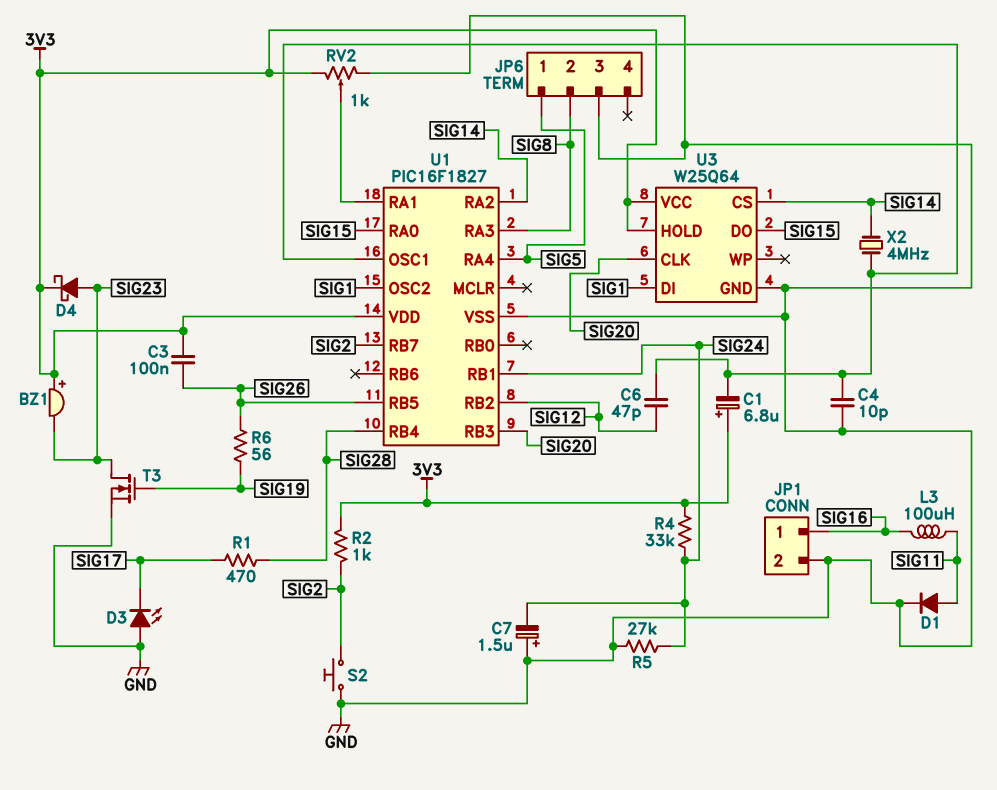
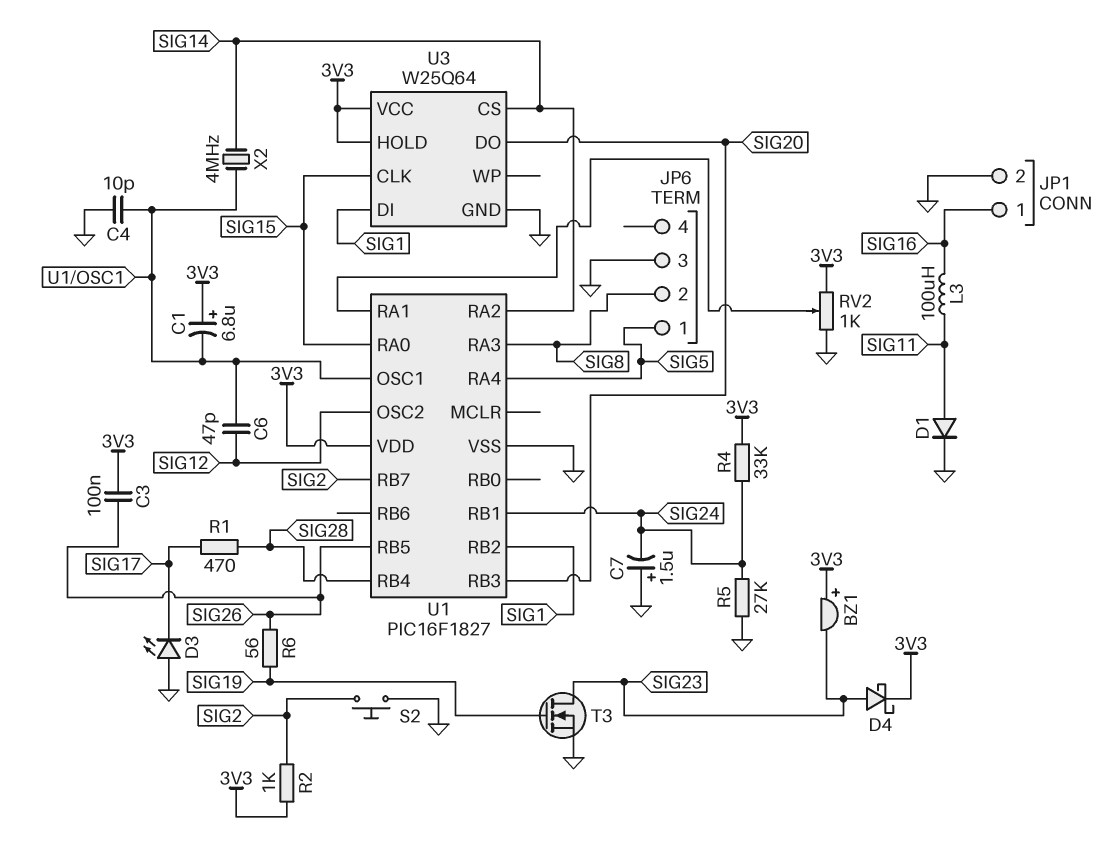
U1 pin OSC2: SIG1 -> SIG12
U1 pin RB2: SIG12 -> SIG1
U3 pin CLK: SIG20 -> SIG15
U3 pin DO: SIG15 -> SIG20

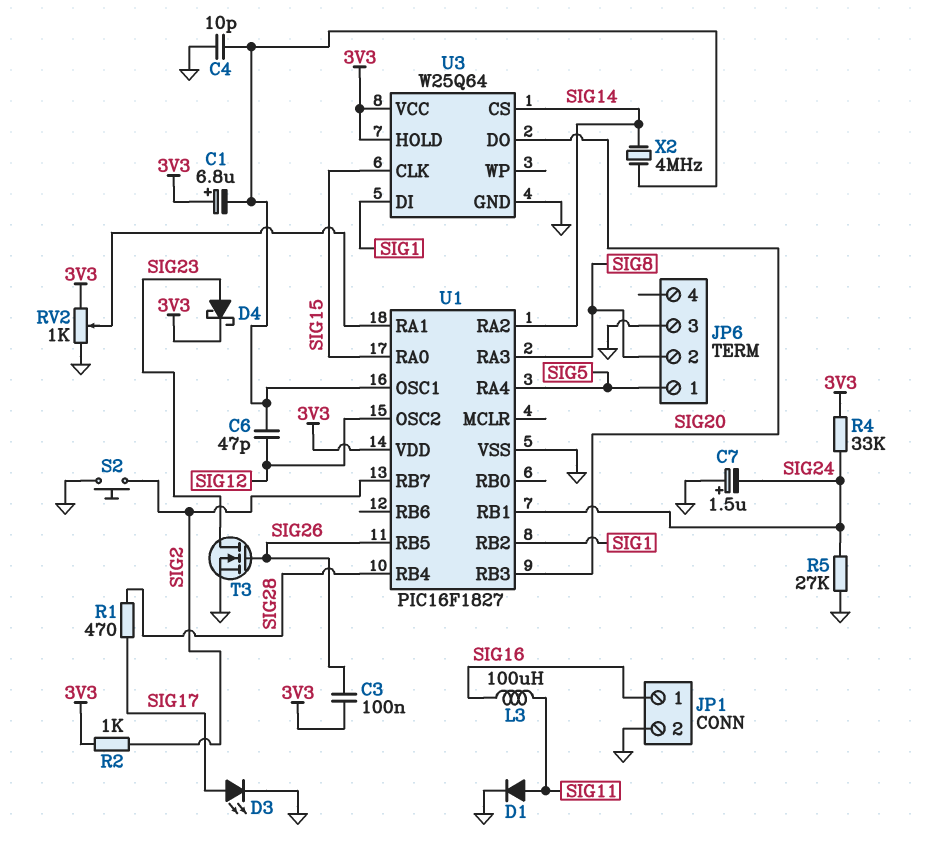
BZ1: buzzer (plus 3V3, minus SIG23) -> none
D3: LED (A GND, K SIG17) -> LED (A SIG17, K GND)
R6: 56 (SIG19, SIG26) -> none
T3: NMOS (G SIG19, D SIG23, S GND) -> NMOS (G SIG26, D SIG23, S GND)

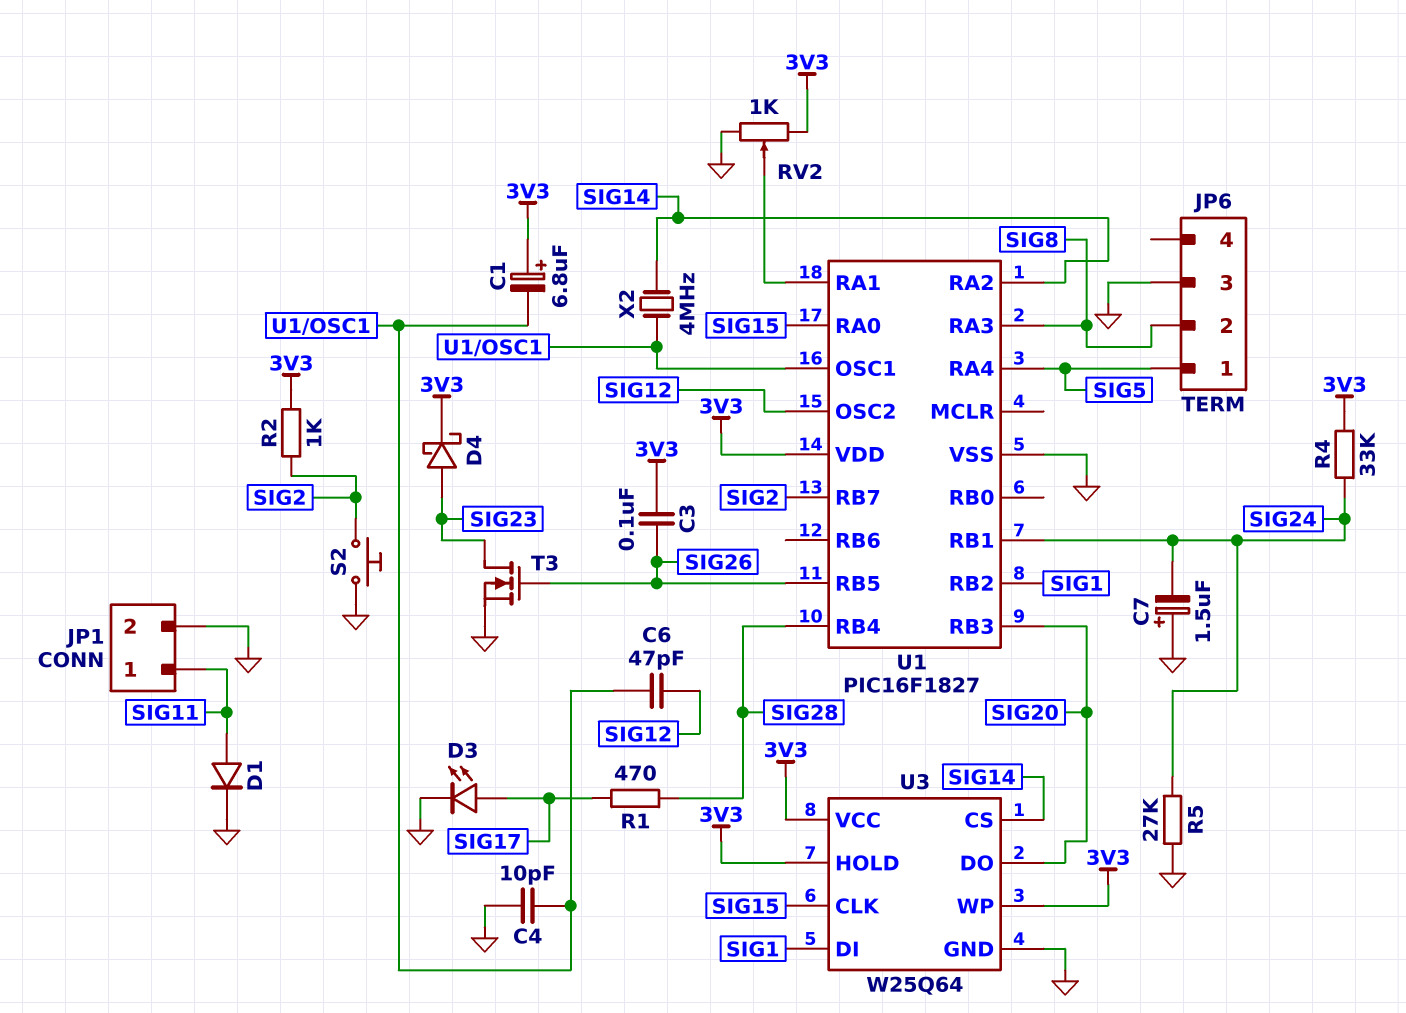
JP1 pin 1: SIG16 -> SIG11
L3: 100uH (SIG11, SIG16) -> none
U3 pin WP: none -> 3V3

